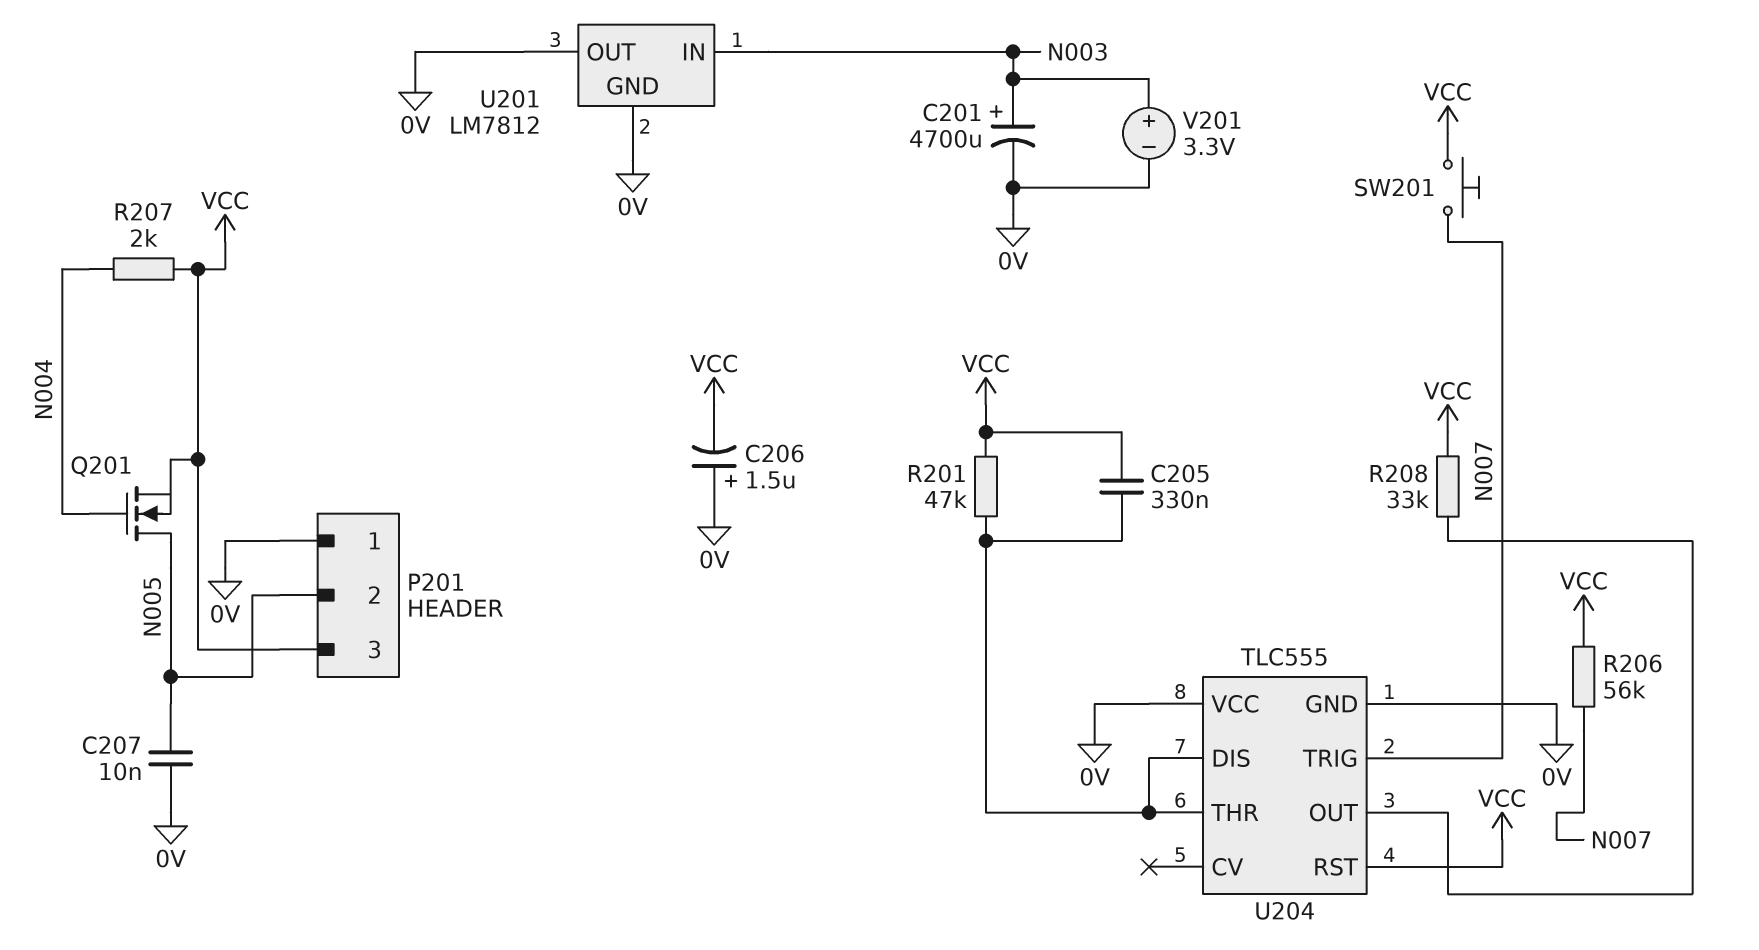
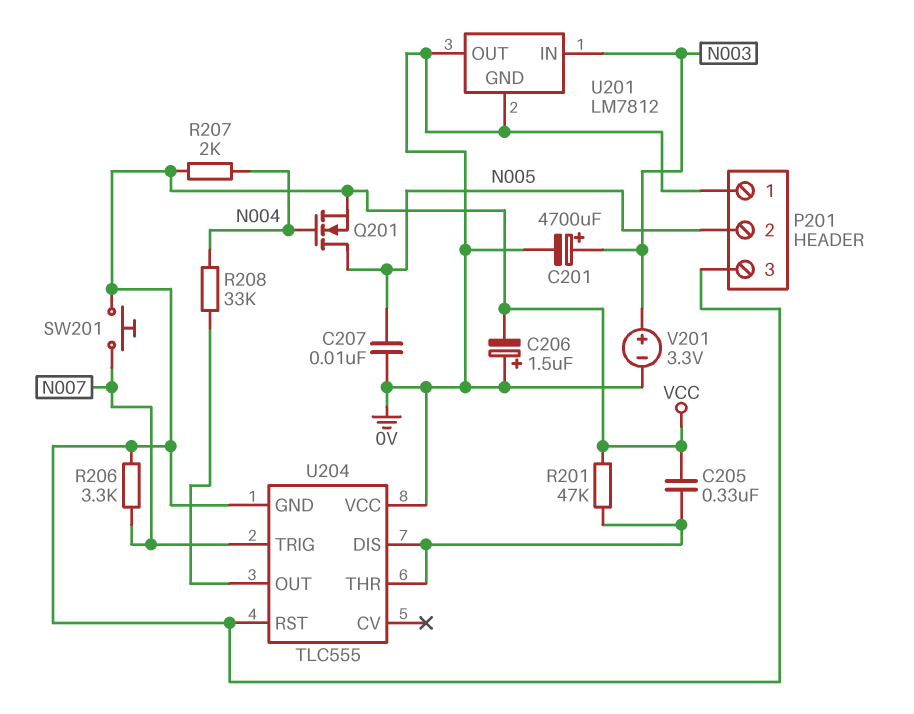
R206: 56k (N007, VCC) -> 3.3k (N007, VCC)
R208: 33k (U204/OUT, VCC) -> 33k (N004, U204/OUT)
U204 pin GND: 0V -> VCC

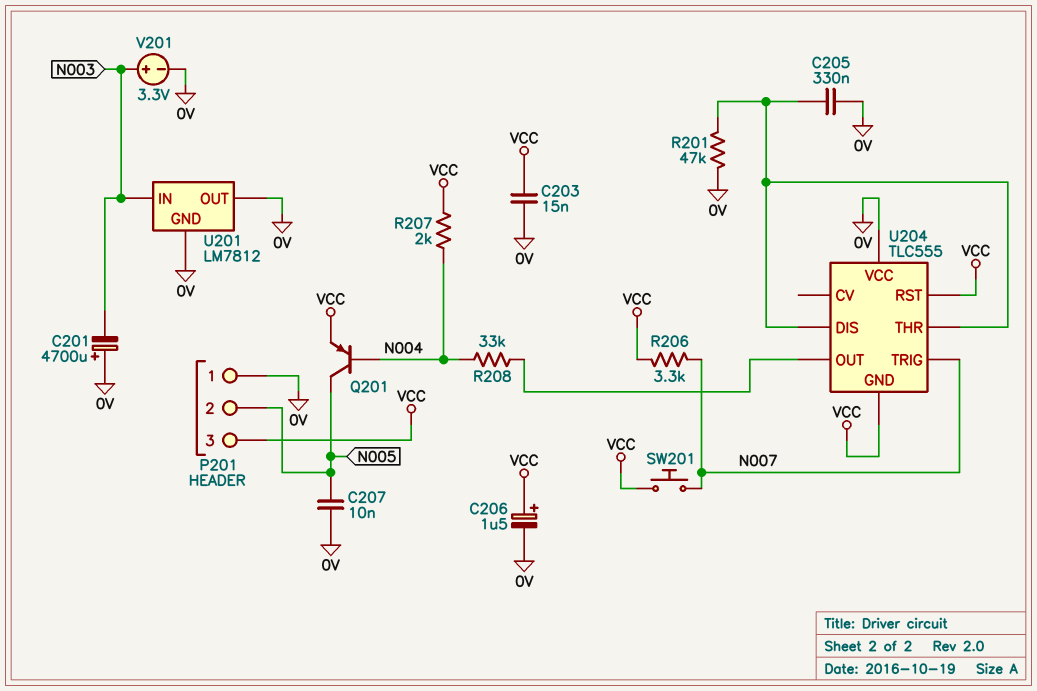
C201: 4700uF (plus N003, minus 0V) -> 4700uF (plus 0V, minus N003)
C203: none -> 15nF (0V, VCC)
C205: 330nF (U204/DIS, VCC) -> 330nF (0V, U204/DIS)
C206: 1.5uF (plus 0V, minus VCC) -> 1.5uF (plus VCC, minus 0V)
Q201: NMOS (G N004, D N005, S VCC) -> PNP (B N004, C N005, E VCC)
R201: 47k (U204/DIS, VCC) -> 47k (0V, U204/DIS)

